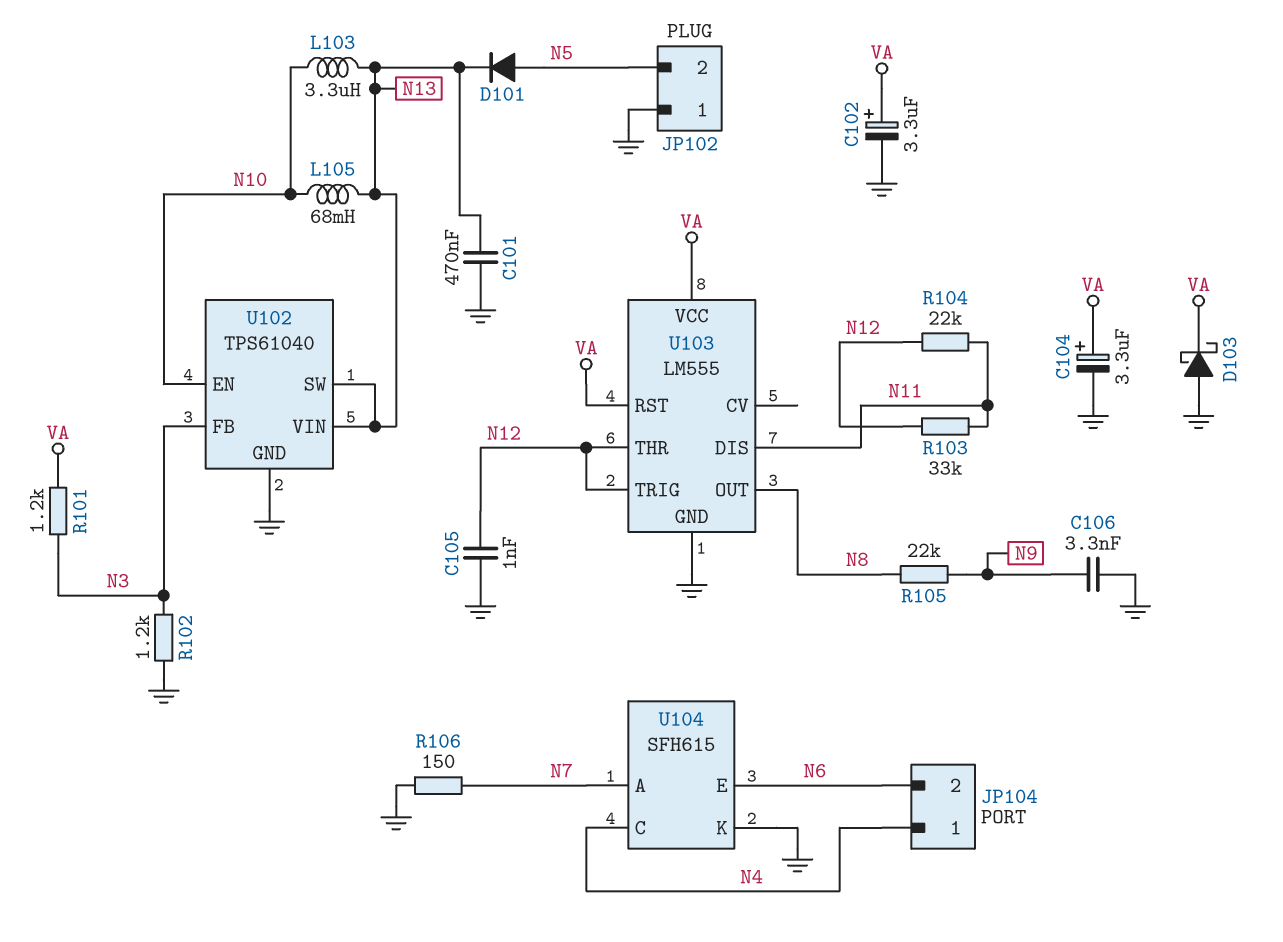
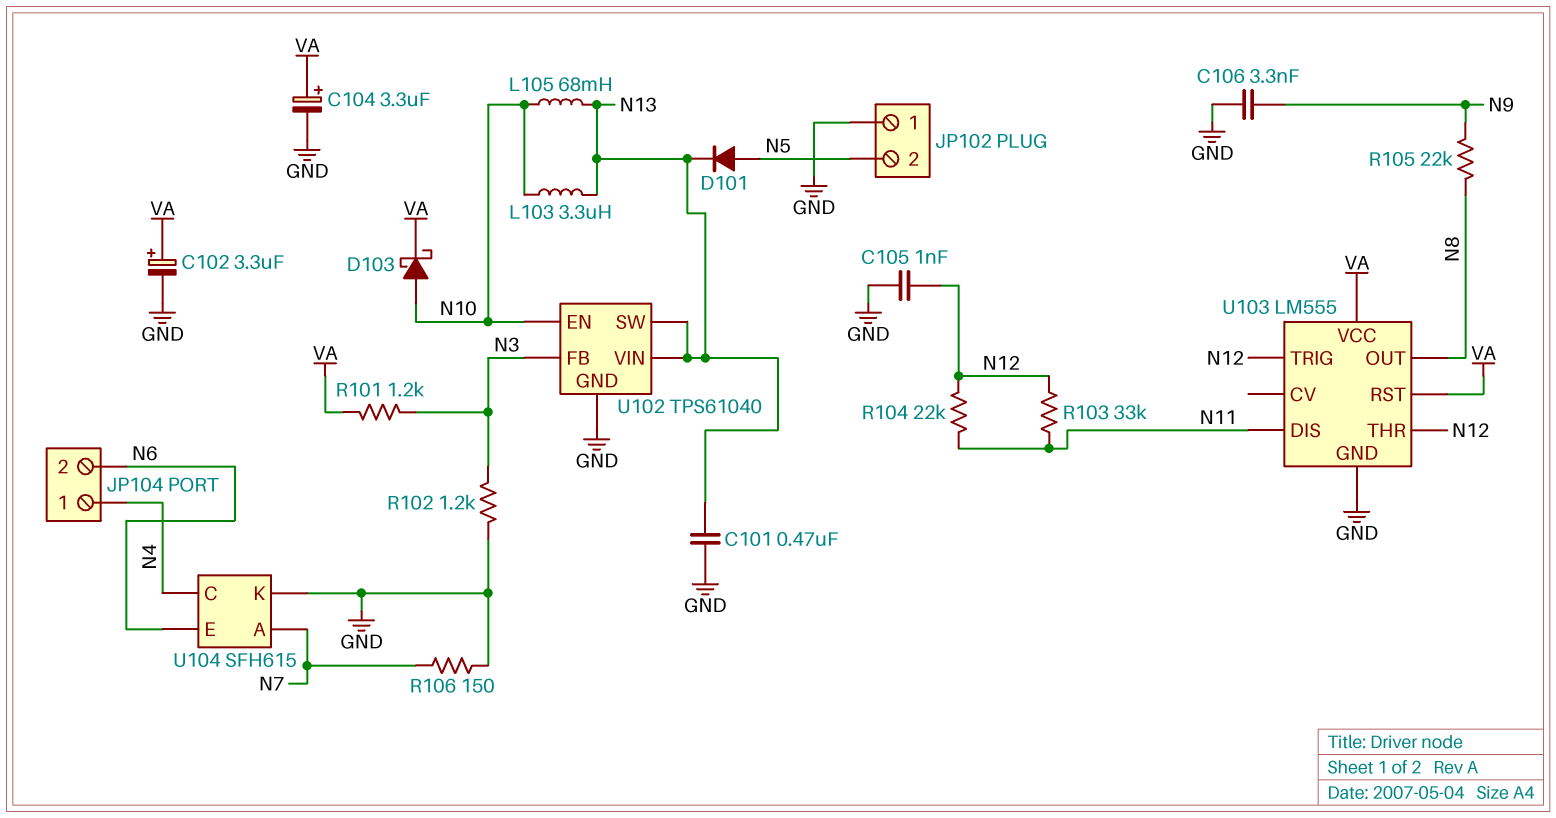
D103: schottky (A GND, K VA) -> schottky (A N10, K VA)

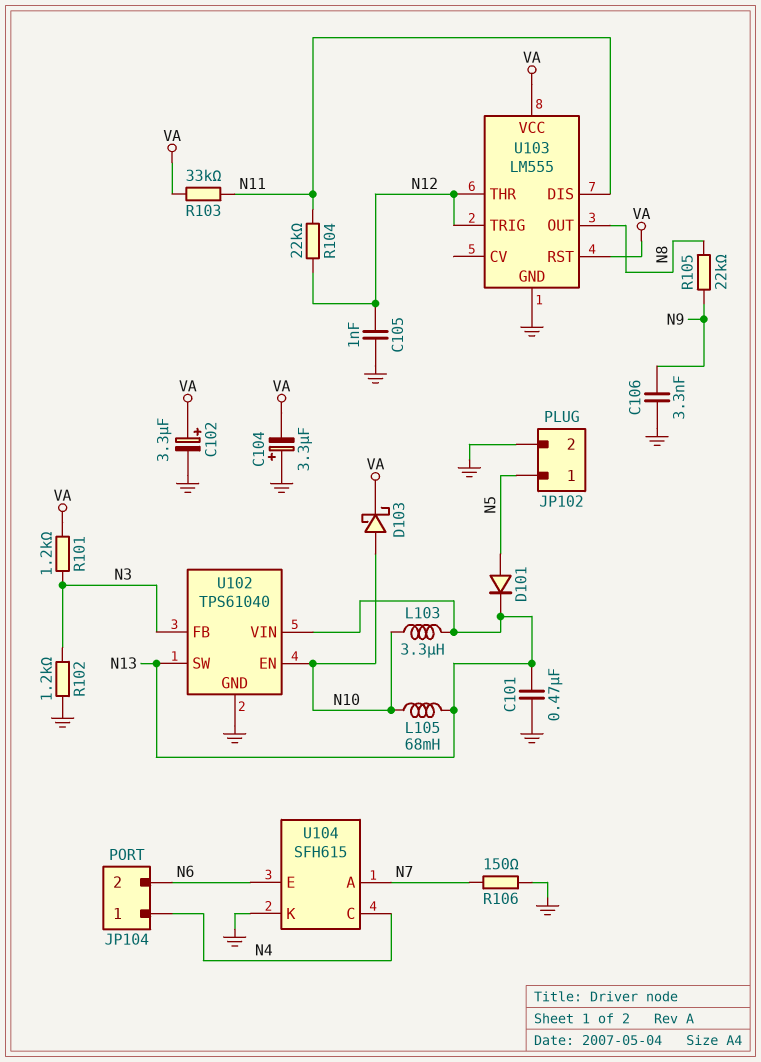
C104: 3.3uF (plus VA, minus GND) -> 3.3uF (plus GND, minus VA)
JP102 pin 1: GND -> N5
JP102 pin 2: N5 -> GND
R103: 33k (N11, N12) -> 33k (N11, VA)

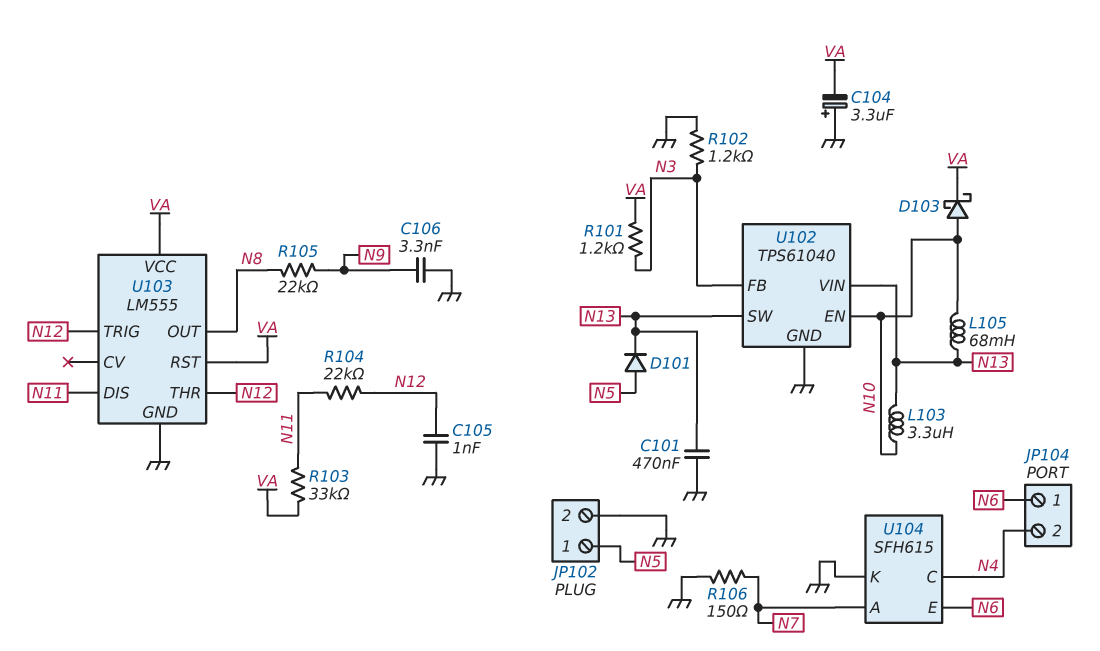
C102: 3.3uF (plus VA, minus GND) -> none
JP104 pin 1: N4 -> N6
JP104 pin 2: N6 -> N4

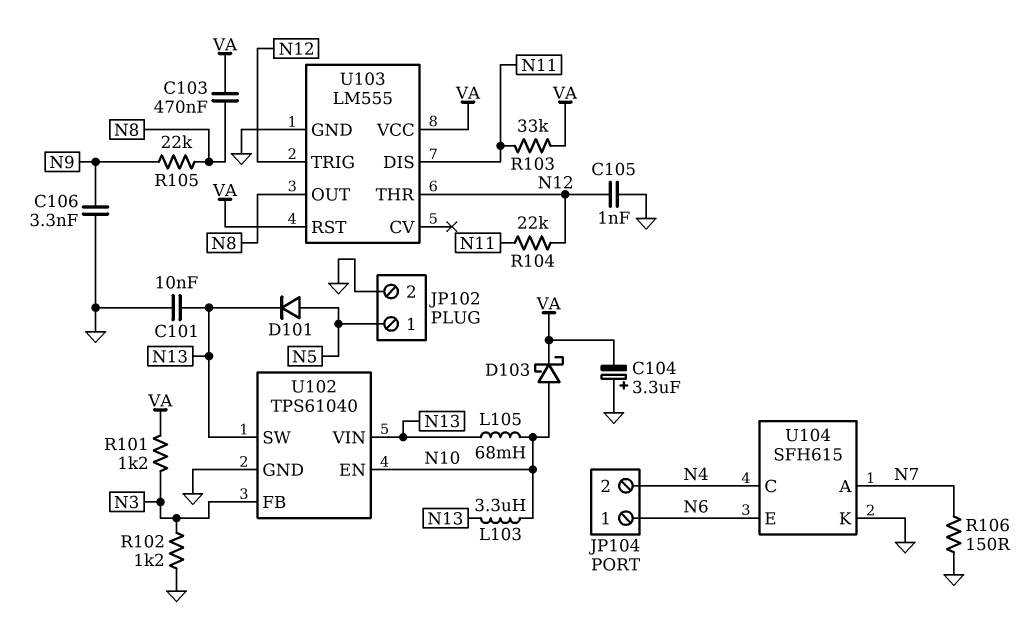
C101: 470nF (GND, N13) -> 10nF (GND, N13)
C103: none -> 470nF (N8, VA)

